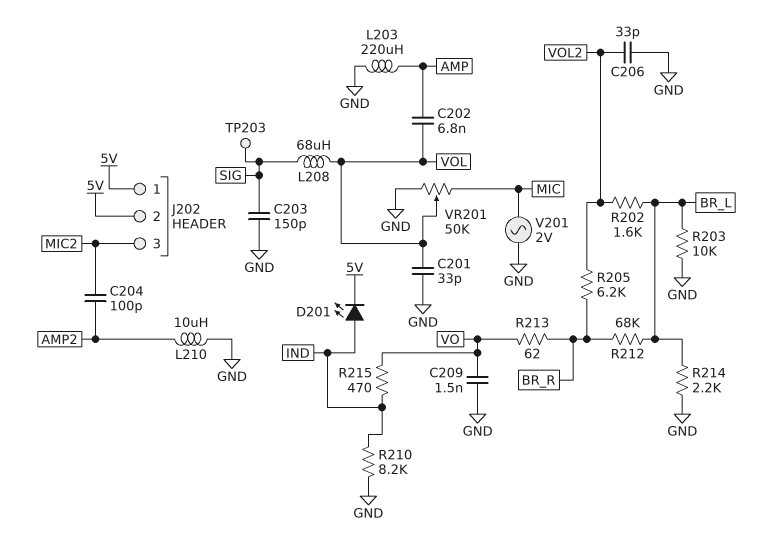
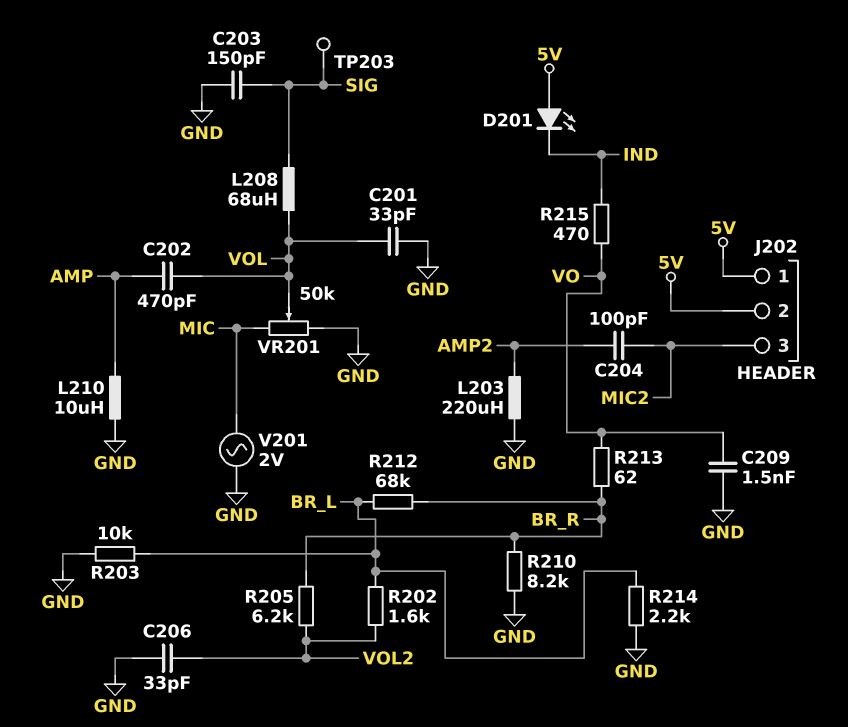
C202: 6.8nF (AMP, VOL) -> 470pF (AMP, VOL)
D201: LED (A IND, K 5V) -> LED (A 5V, K IND)
L203: 220uH (AMP, GND) -> 220uH (AMP2, GND)
L210: 10uH (AMP2, GND) -> 10uH (AMP, GND)
R210: 8.2k (GND, IND) -> 8.2k (BR_R, GND)

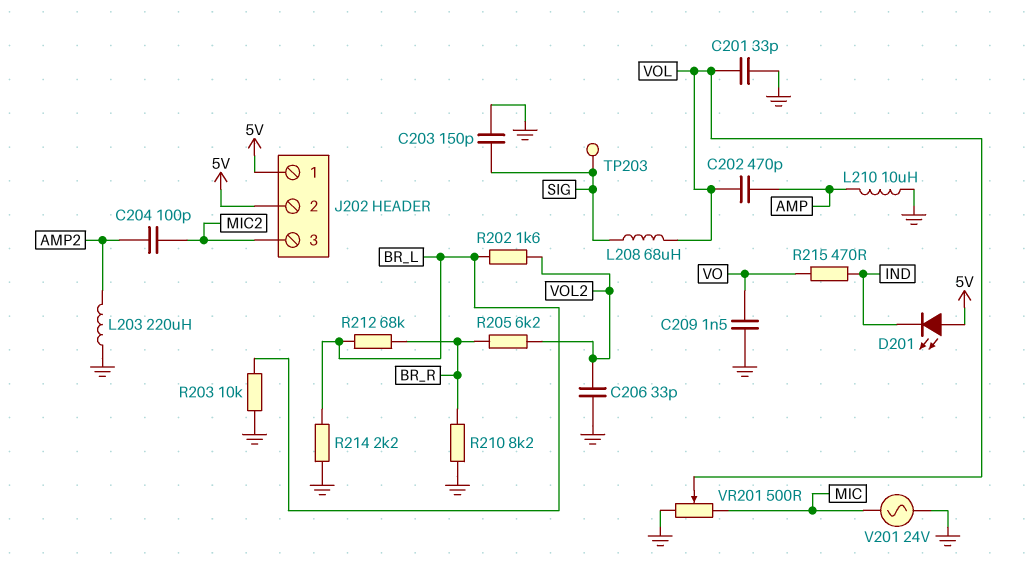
R213: 62 (BR_R, VO) -> none
V201: AC 2V (GND, MIC) -> AC 24V (GND, MIC)
VR201: 50k (GND, MIC, wiper VOL) -> 500 (GND, MIC, wiper VOL)

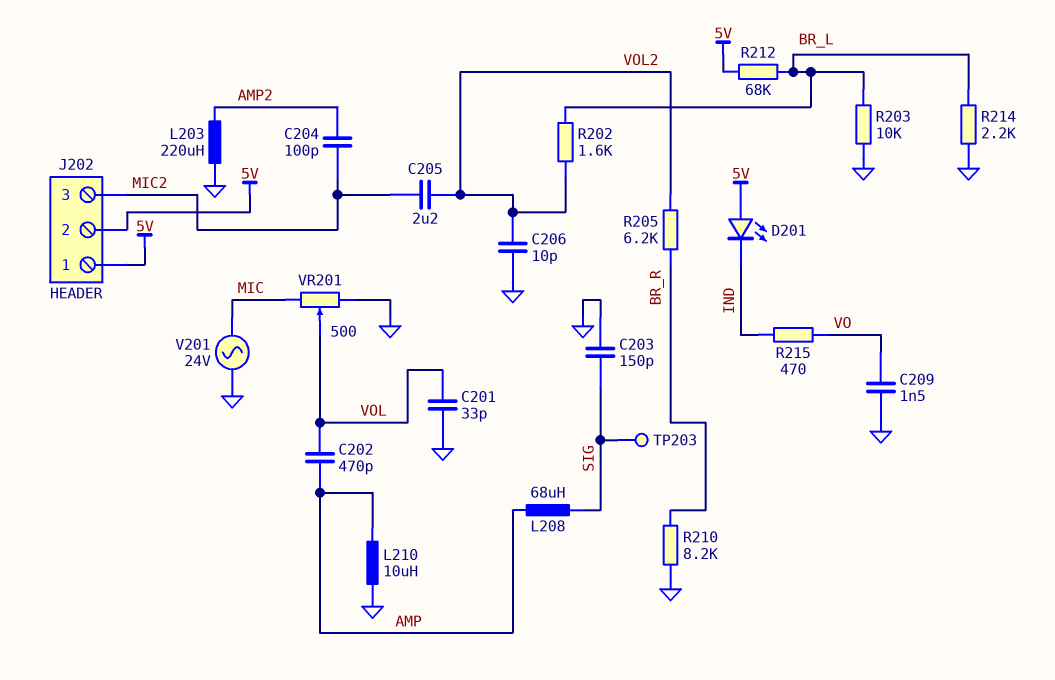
C205: none -> 2.2uF (MIC2, VOL2)
C206: 33pF (GND, VOL2) -> 10pF (GND, VOL2)
L208: 68uH (SIG, VOL) -> 68uH (AMP, SIG)
R212: 68k (BR_L, BR_R) -> 68k (5V, BR_L)

